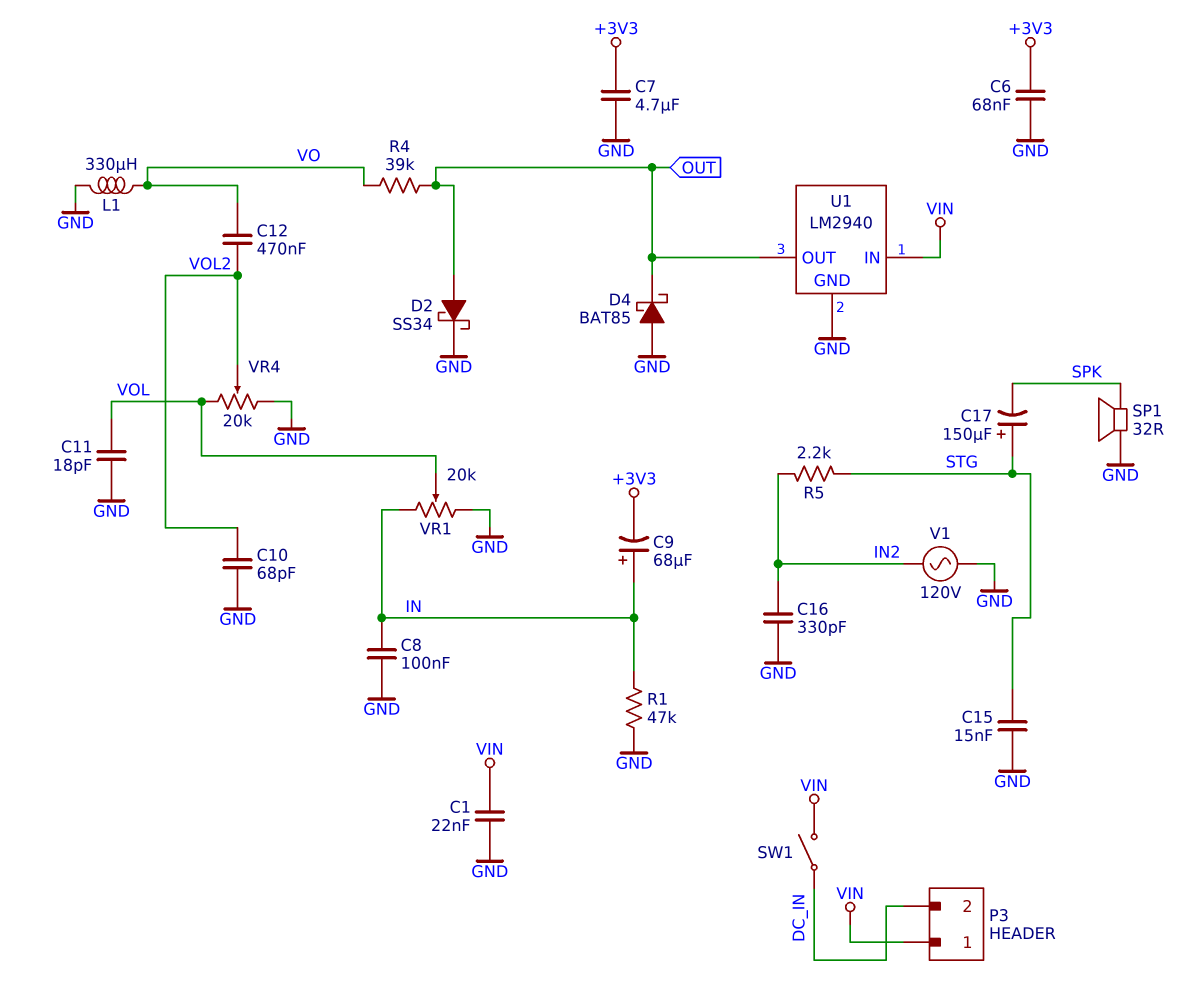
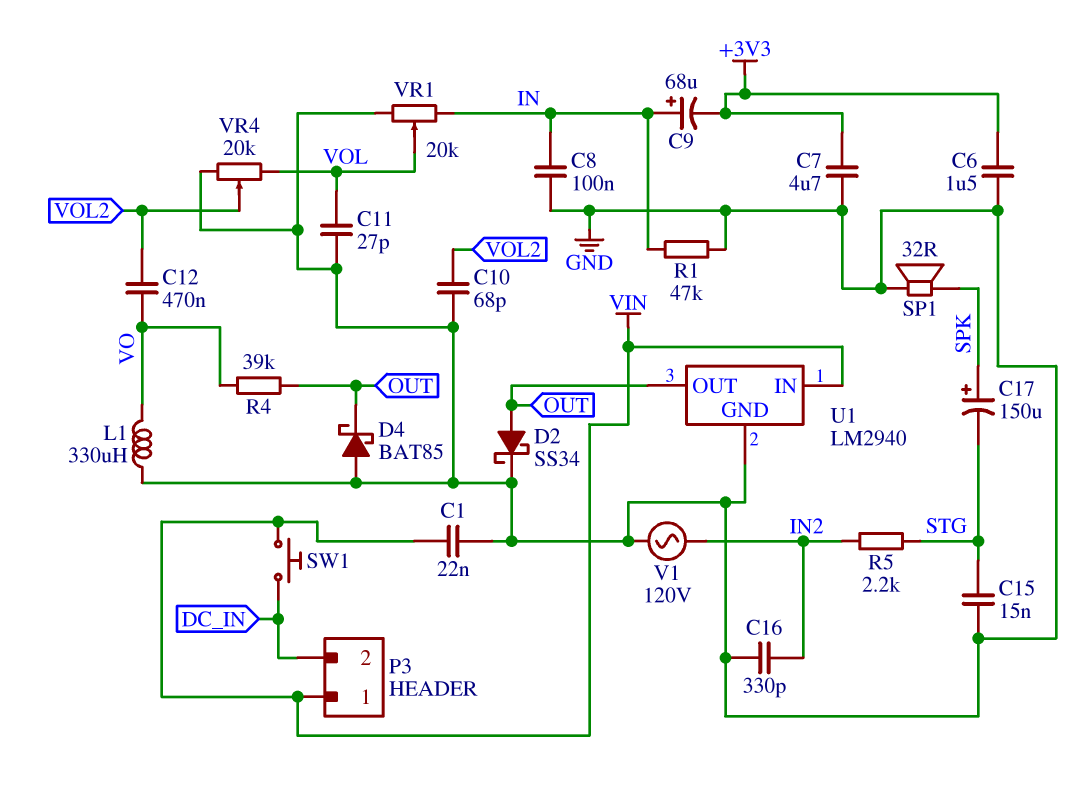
C6: 68nF (+3V3, GND) -> 1.5uF (+3V3, GND)
C11: 18pF (GND, VOL) -> 27pF (GND, VOL)
C17: 150uF (plus STG, minus SPK) -> 150uF (plus SPK, minus STG)
SW1: switch (DC_IN, VIN) -> button (DC_IN, VIN)

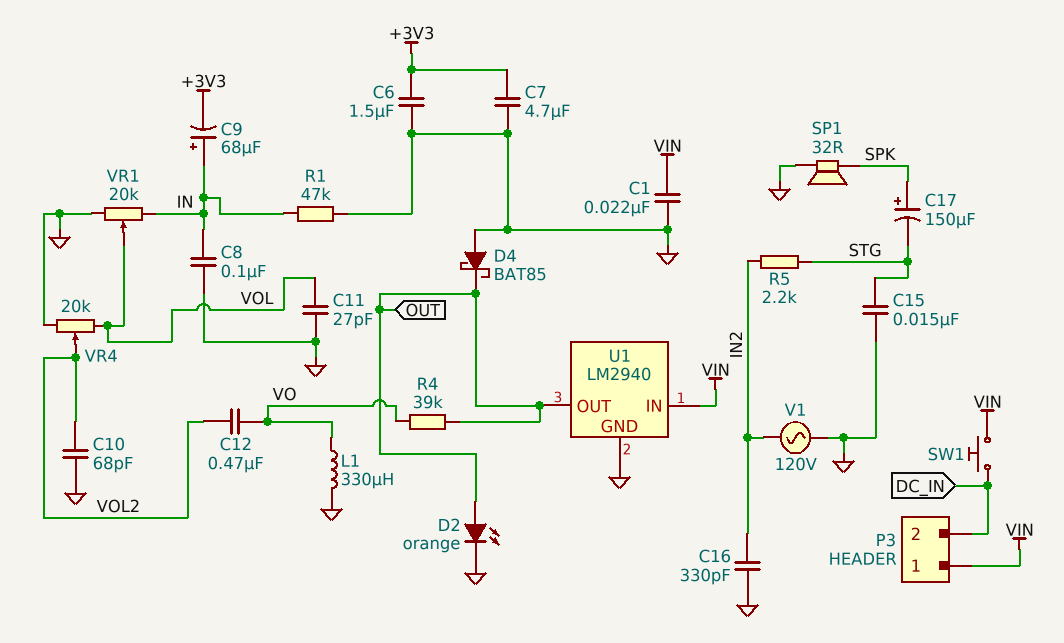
D2: schottky SS34 (A OUT, K GND) -> LED orange (A OUT, K GND)

